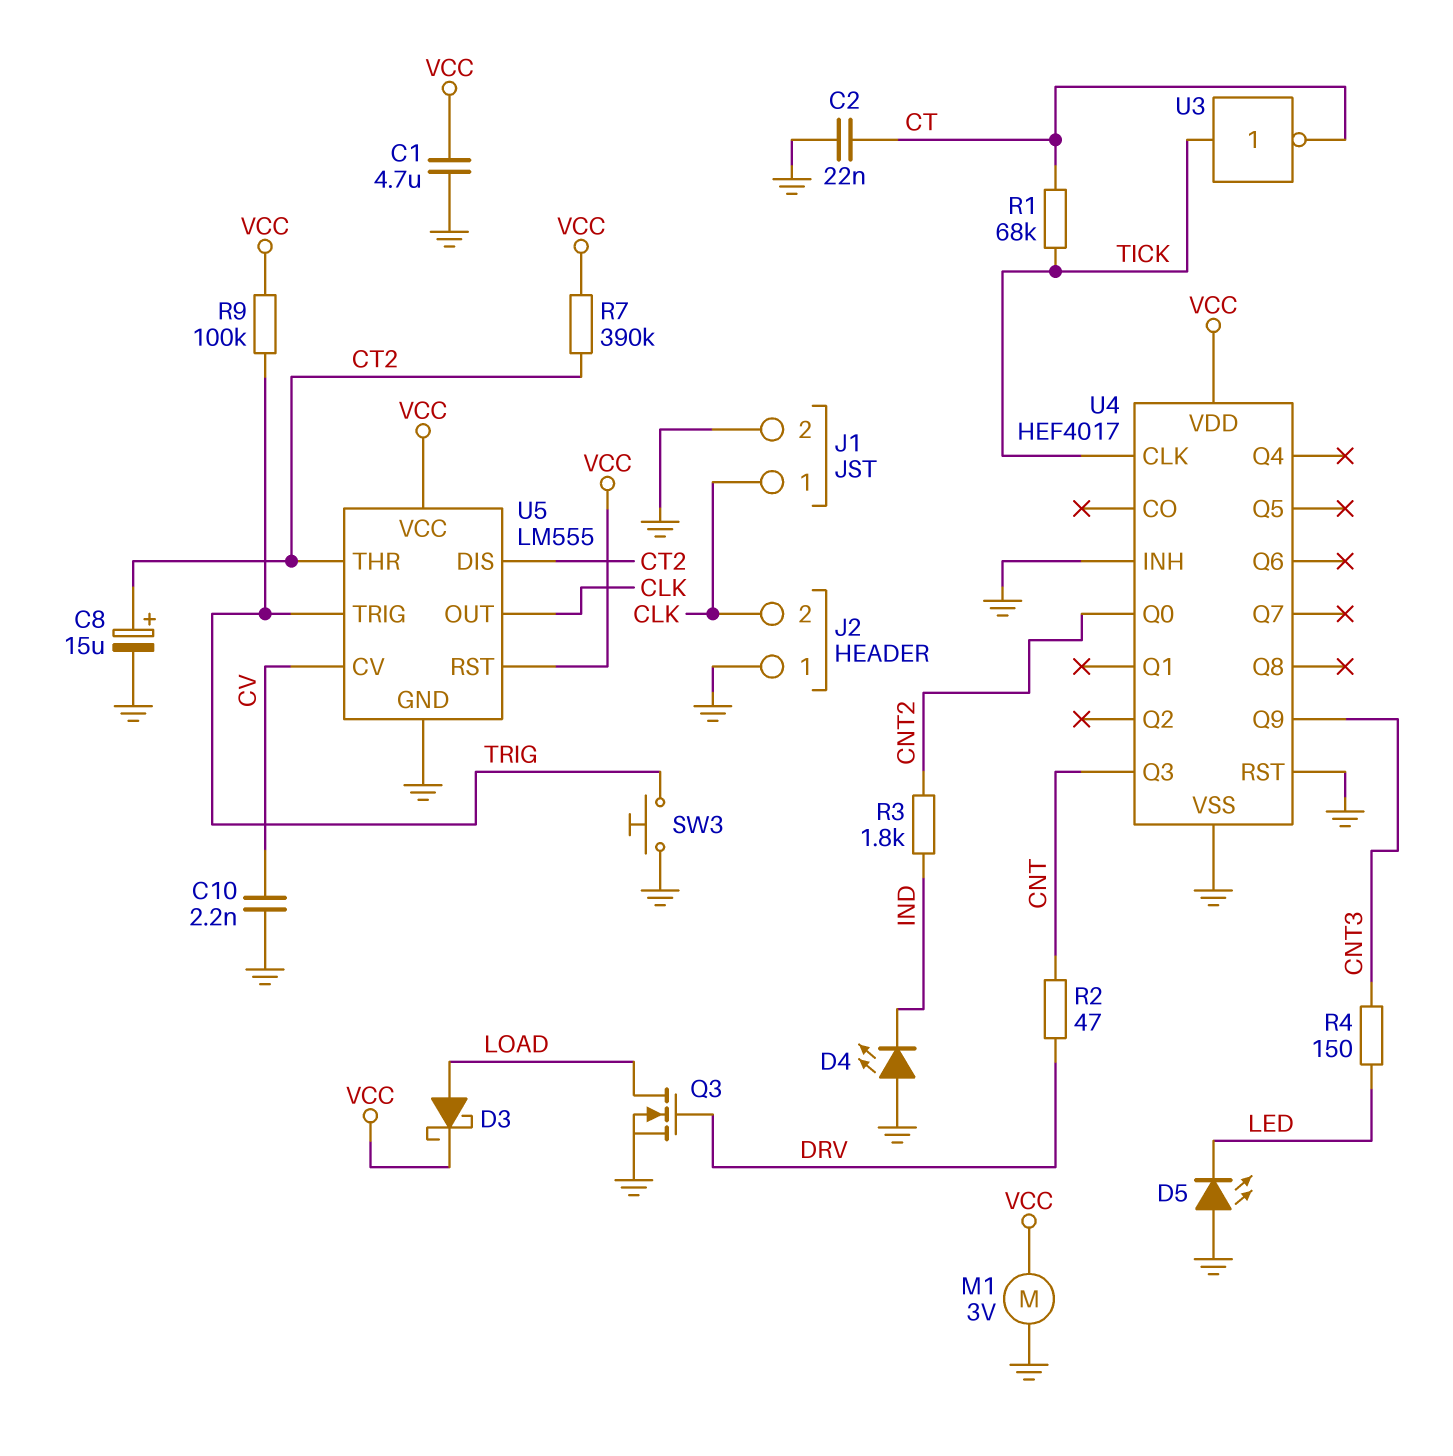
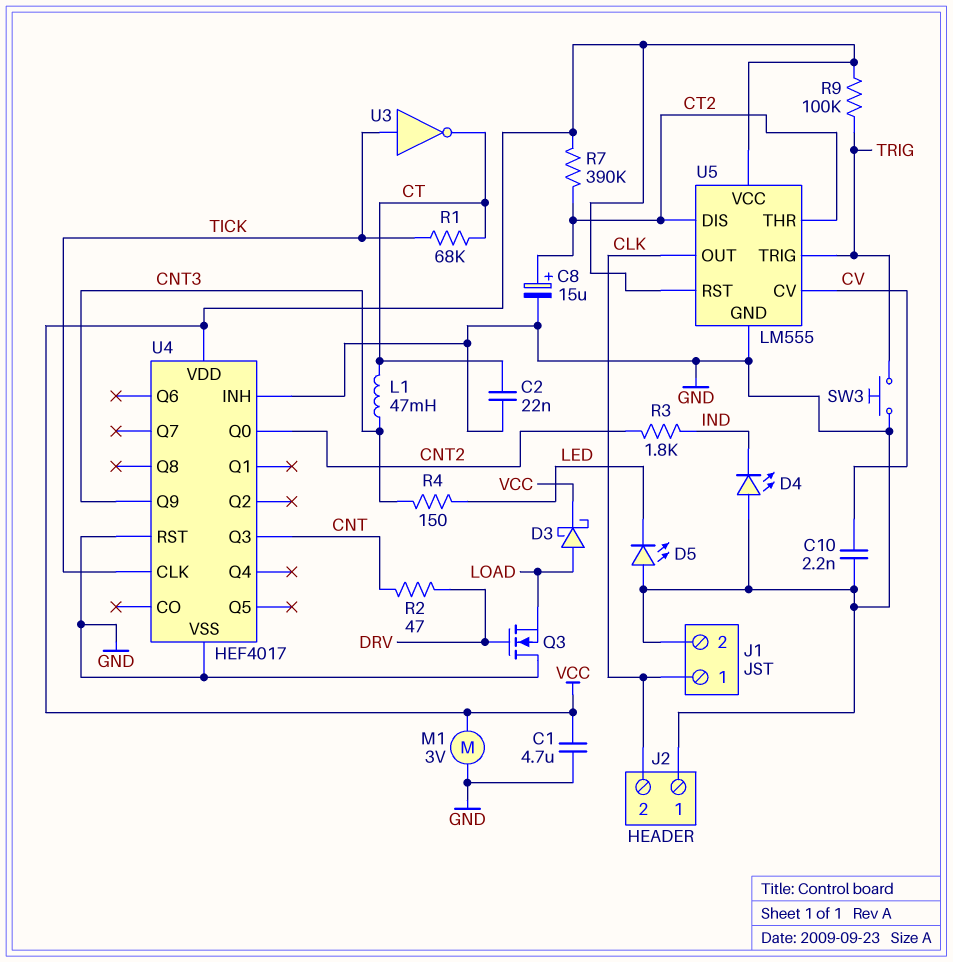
L1: none -> 47mH (CNT3, CT)
Q3: NMOS (G DRV, D LOAD, S GND) -> NMOS (G DRV, D GND, S LOAD)

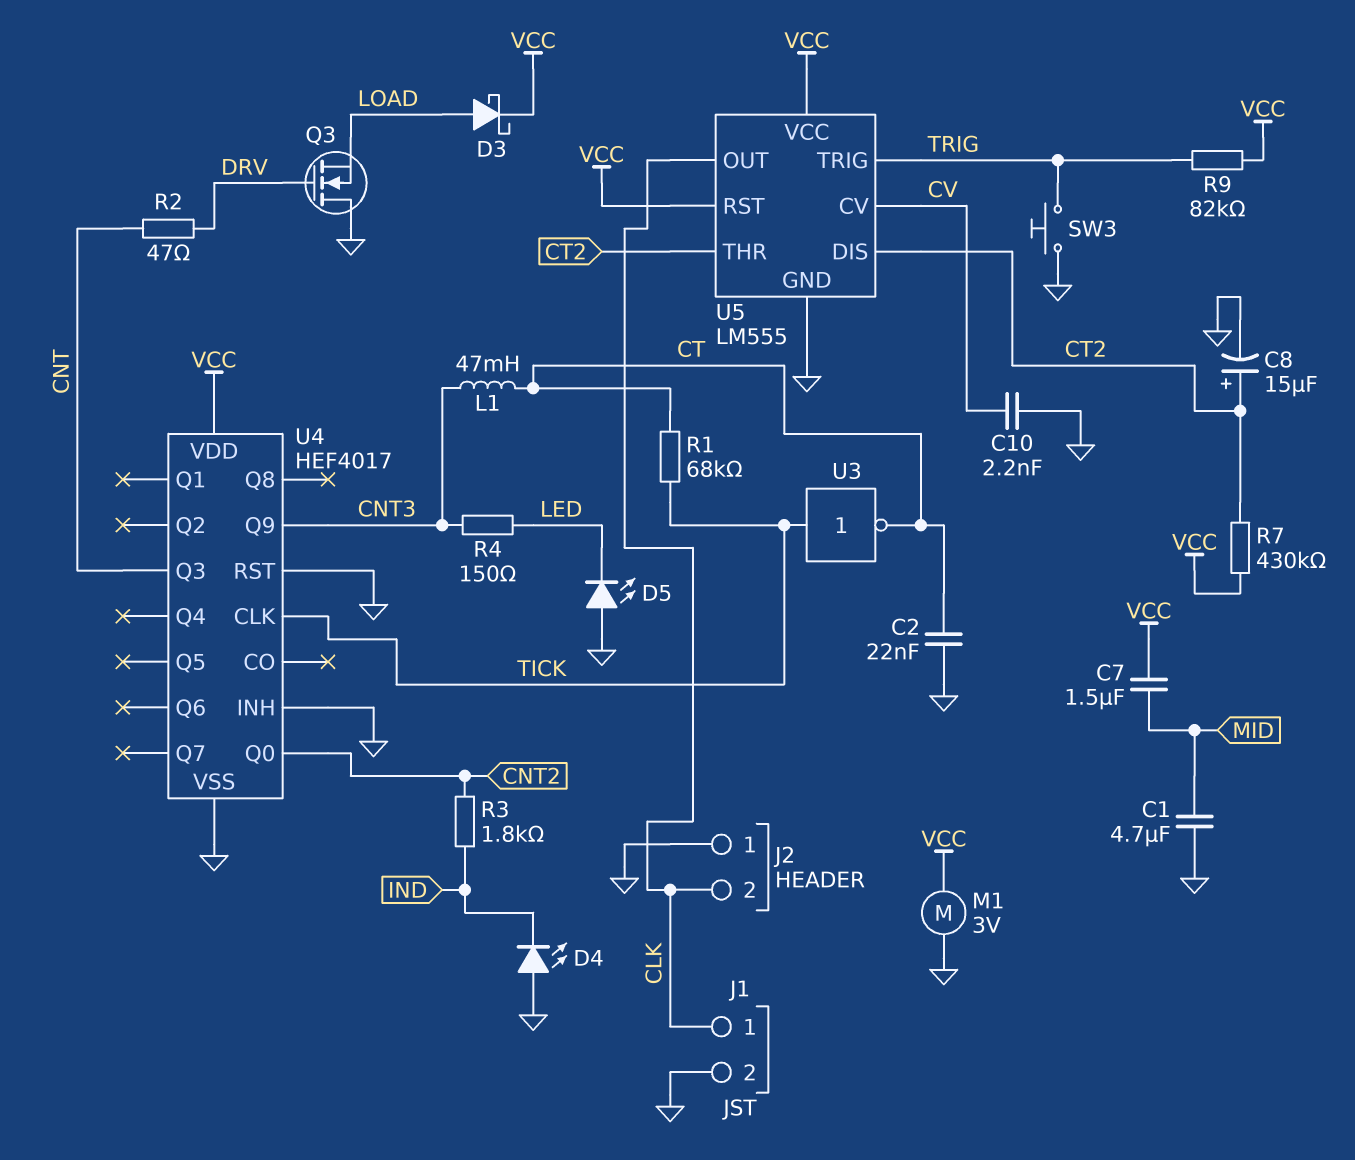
C1: 4.7uF (GND, VCC) -> 4.7uF (GND, MID)
C7: none -> 1.5uF (MID, VCC)
R7: 390k (CT2, VCC) -> 430k (CT2, VCC)
R9: 100k (TRIG, VCC) -> 82k (TRIG, VCC)

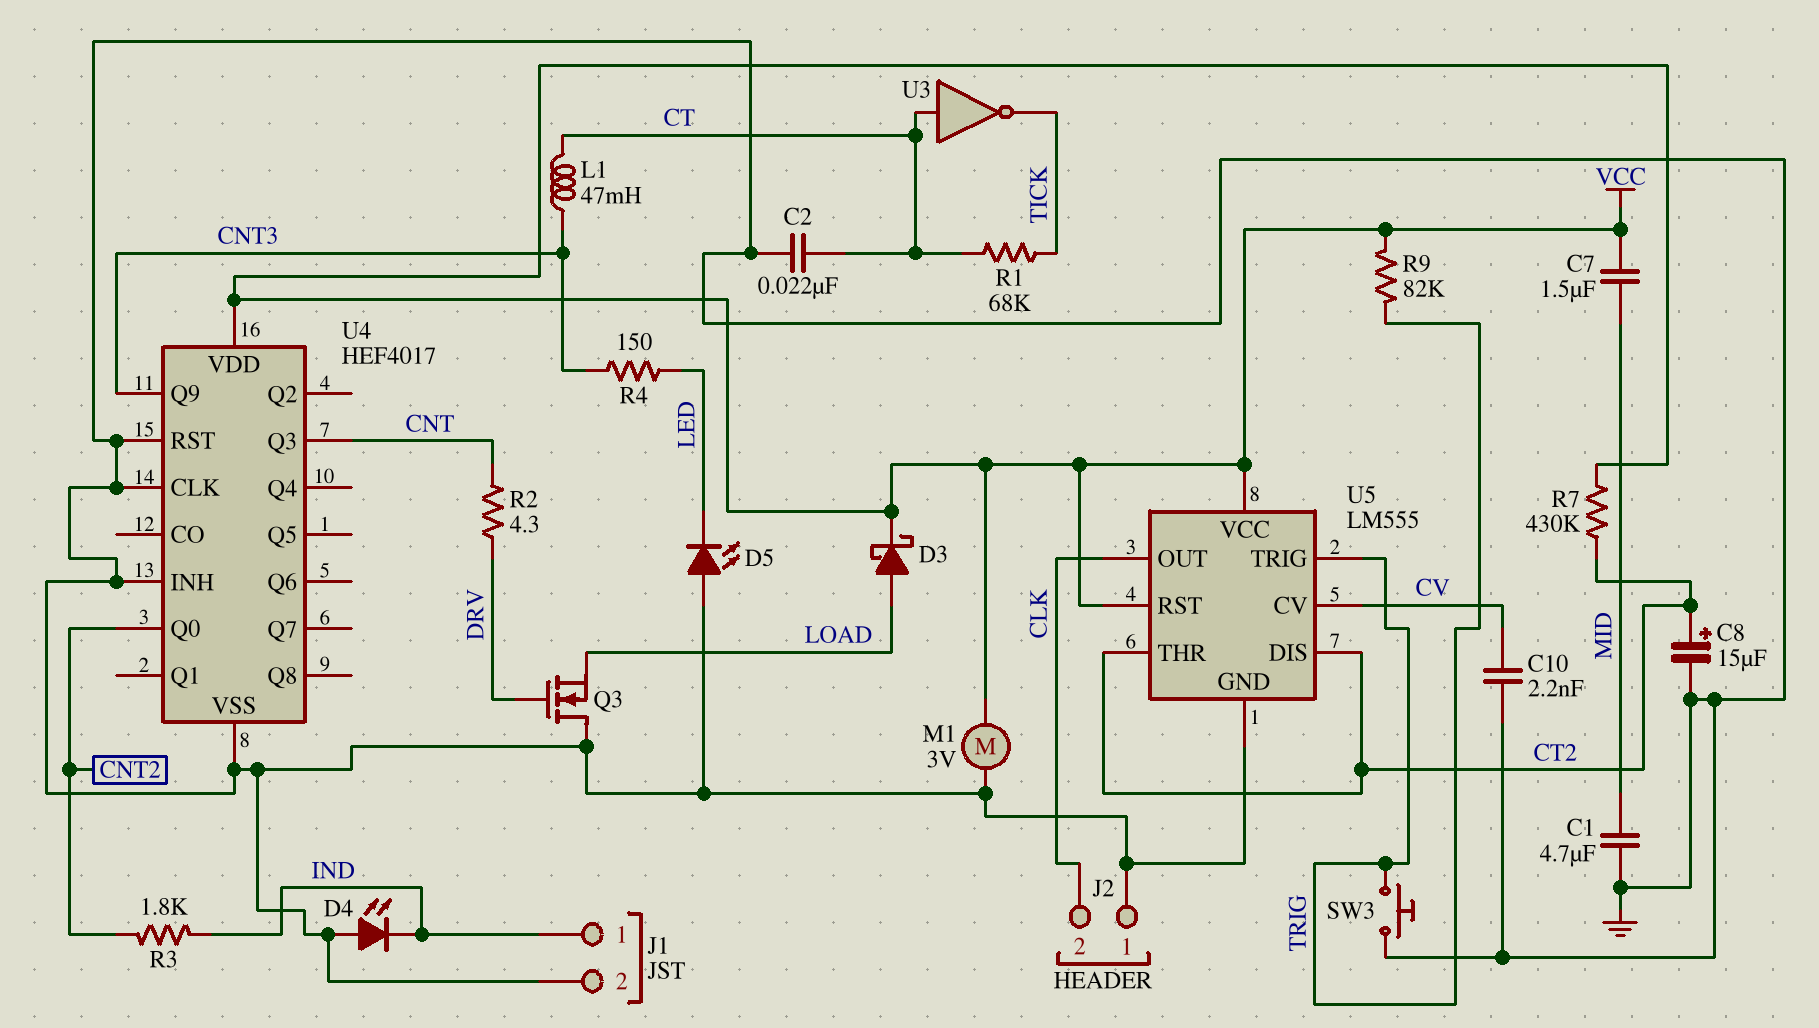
J1 pin 1: CLK -> IND
R2: 47 (CNT, DRV) -> 4.3 (CNT, DRV)
U3: NOT (in TICK, out CT) -> NOT (in CT, out TICK)
U4 pin CLK: TICK -> GND

